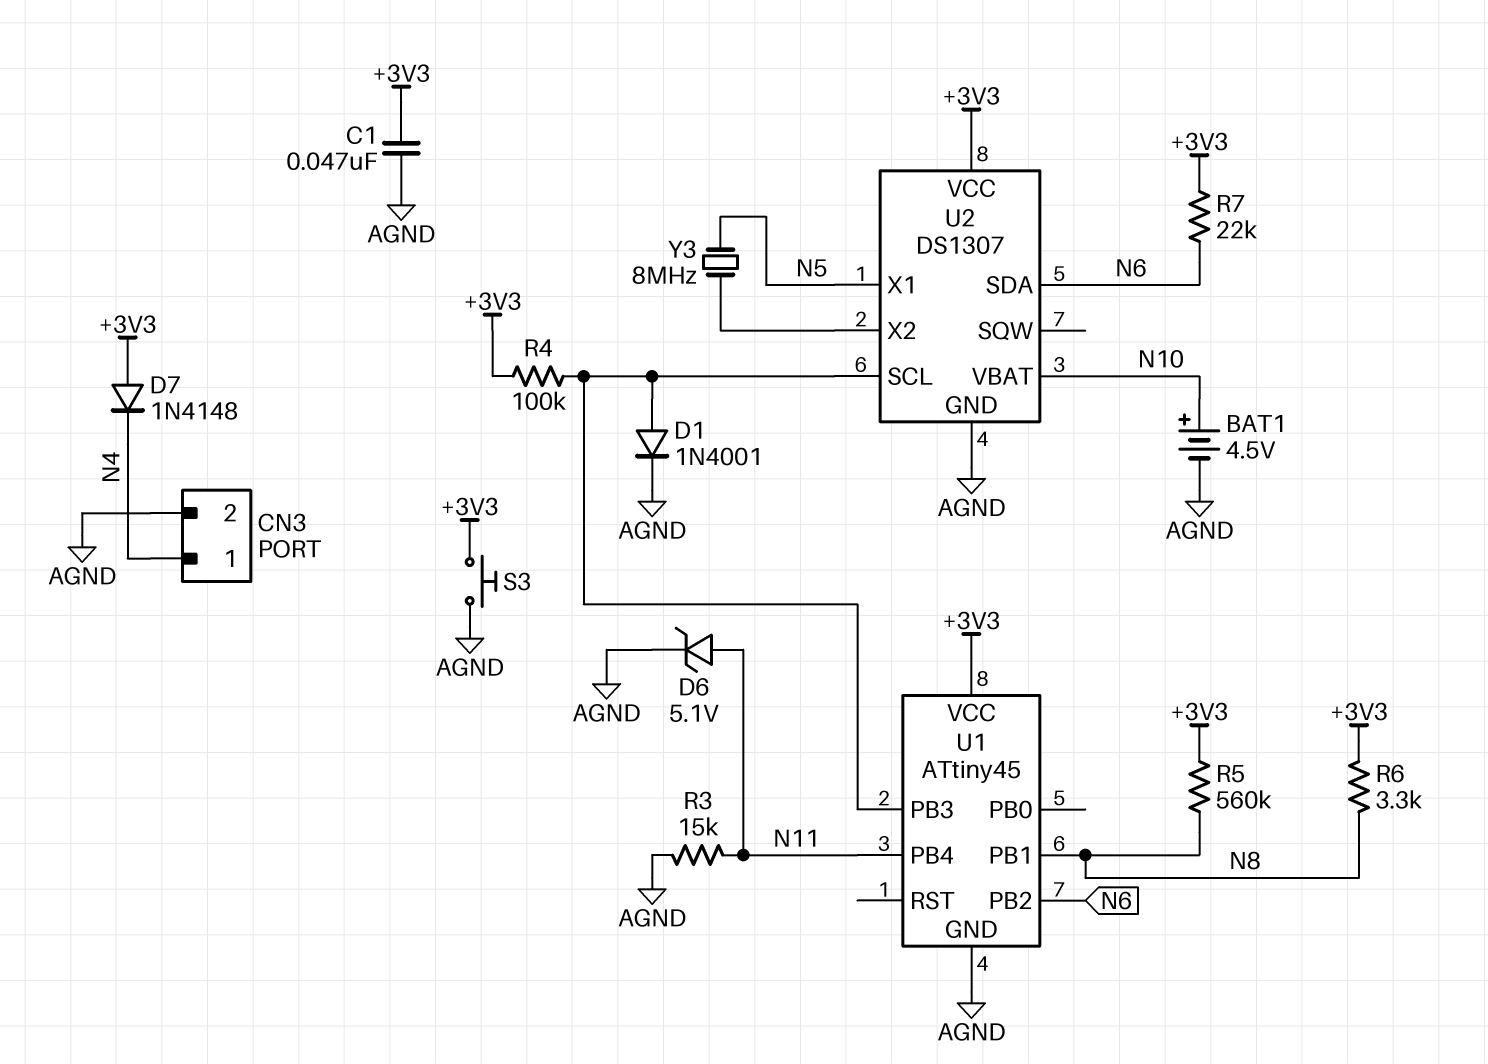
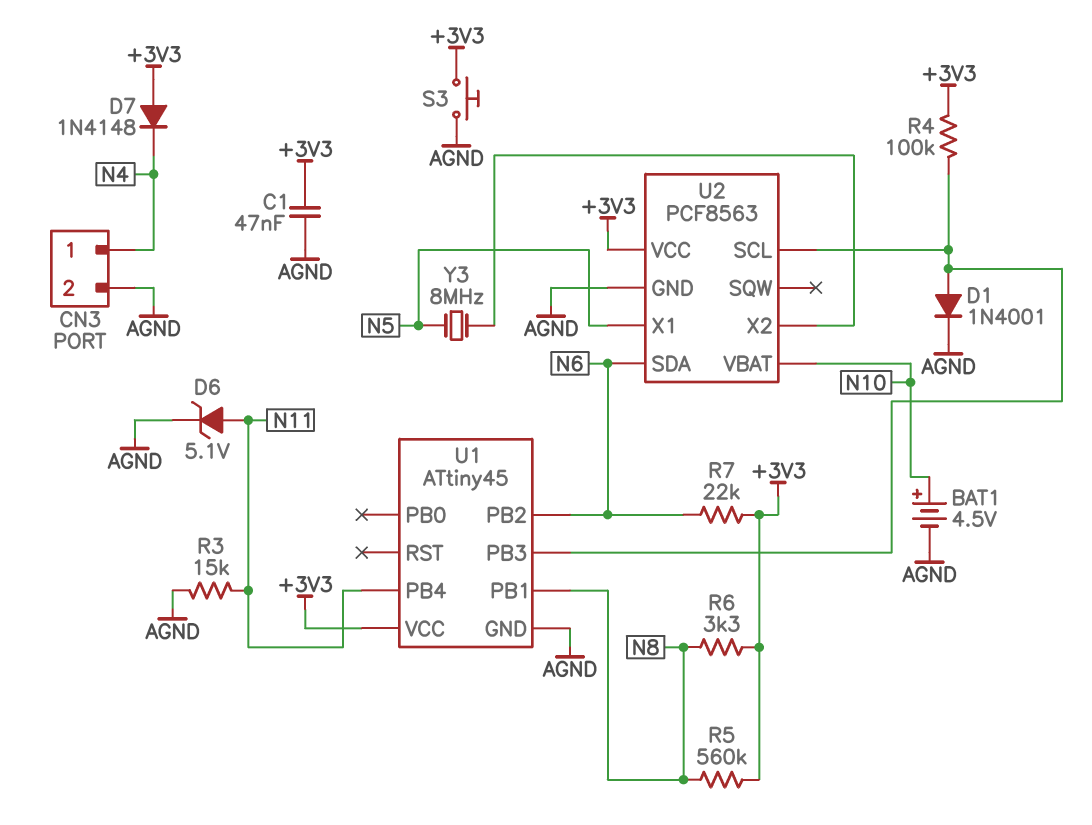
U2: DS1307 -> PCF8563

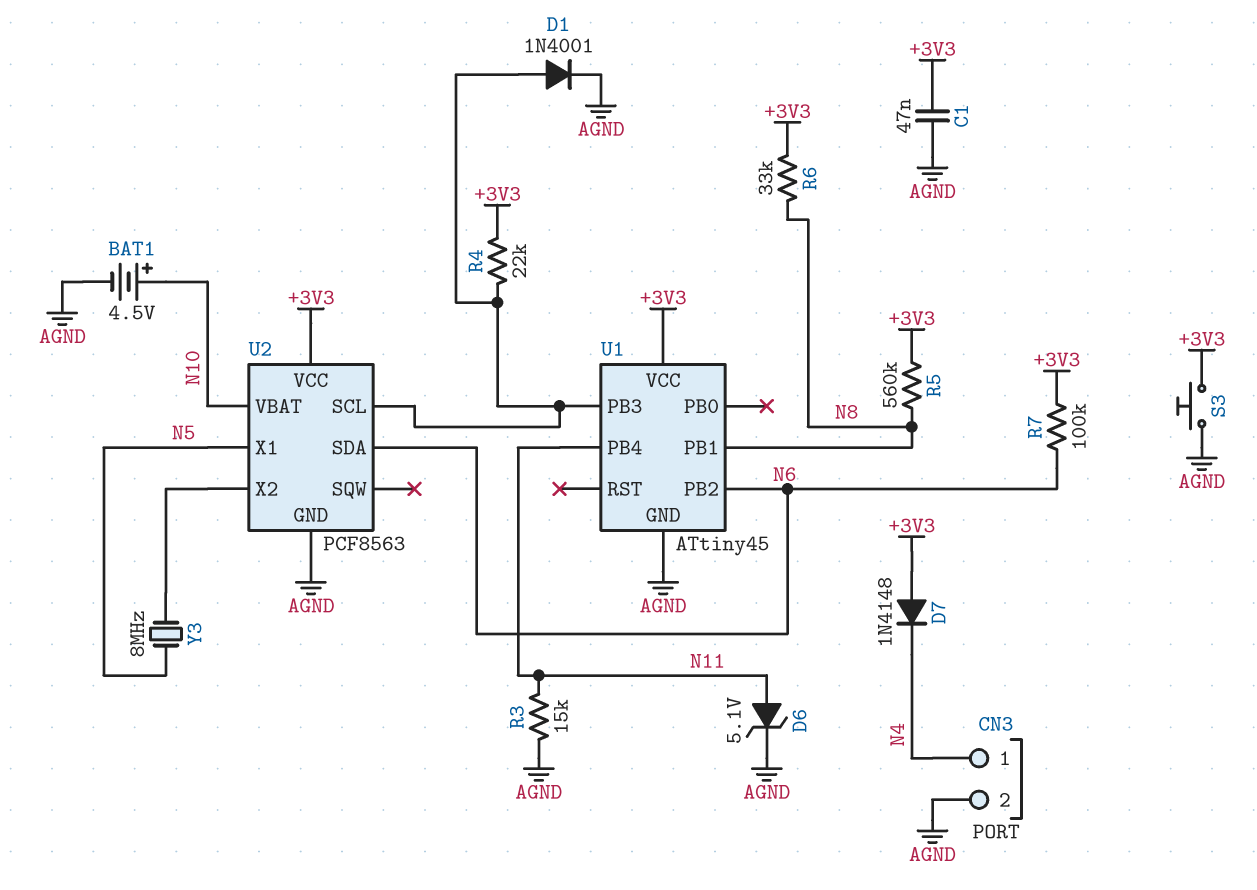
R4: 100k (+3V3, U1/PB3) -> 22k (+3V3, U1/PB3)
R6: 3.3k (+3V3, N8) -> 33k (+3V3, N8)
R7: 22k (+3V3, N6) -> 100k (+3V3, N6)

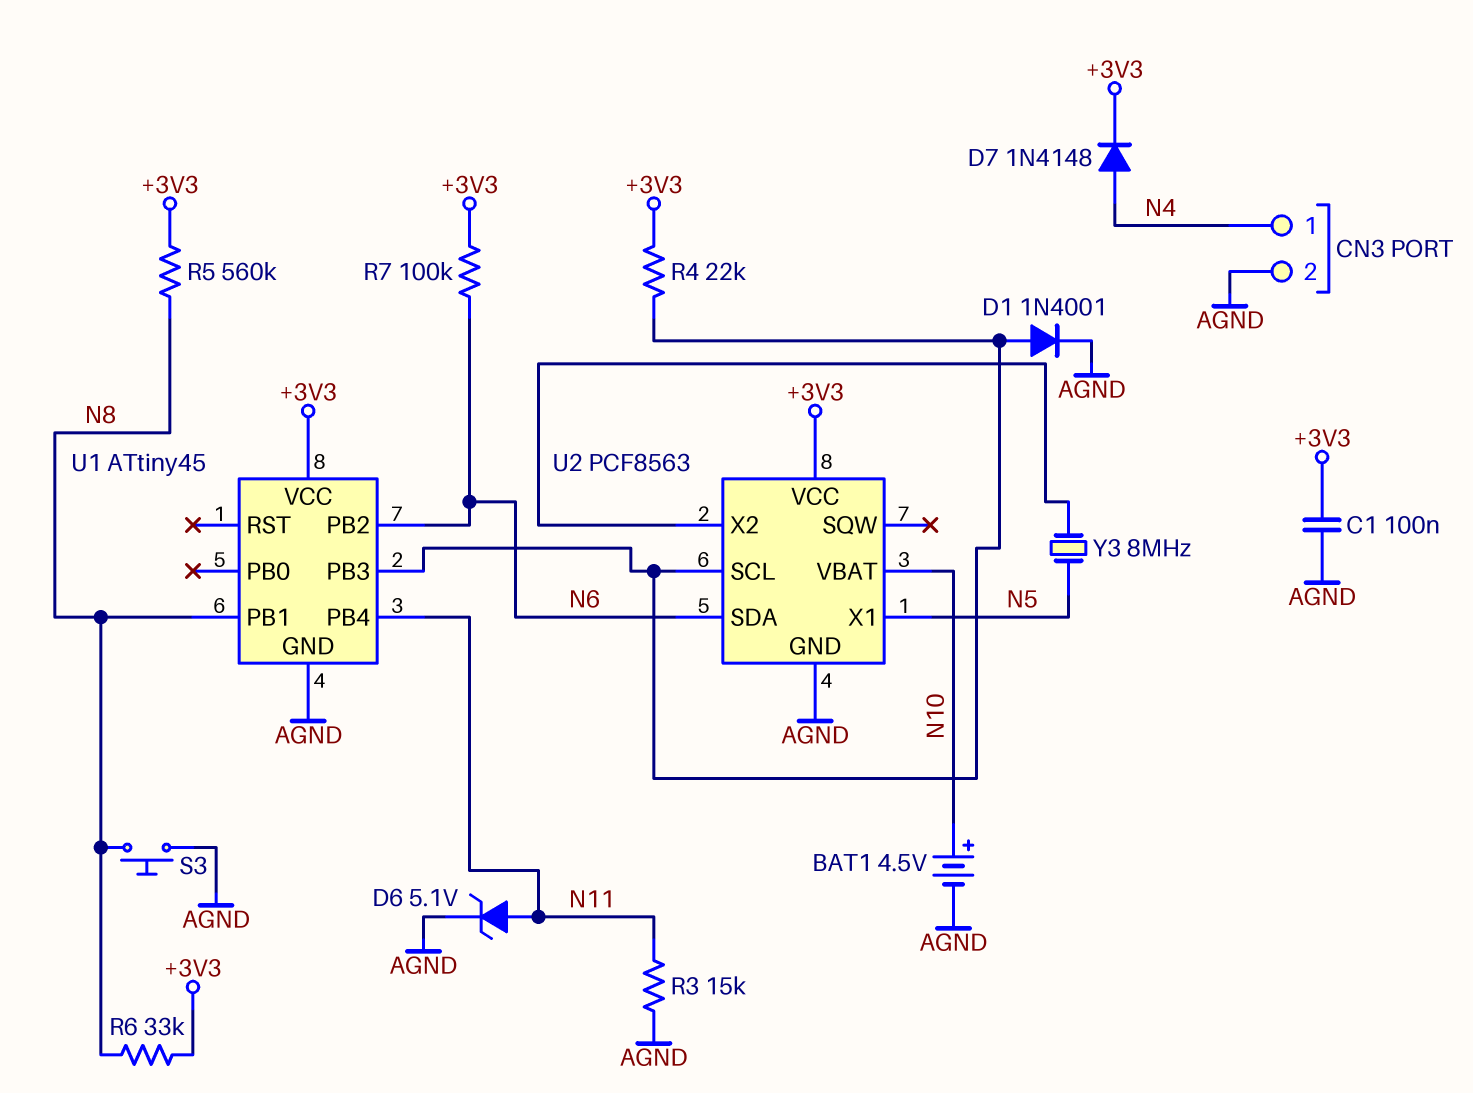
C1: 47nF (+3V3, AGND) -> 100nF (+3V3, AGND)
D7: diode 1N4148 (A +3V3, K N4) -> diode 1N4148 (A N4, K +3V3)
S3: button (+3V3, AGND) -> button (AGND, N8)

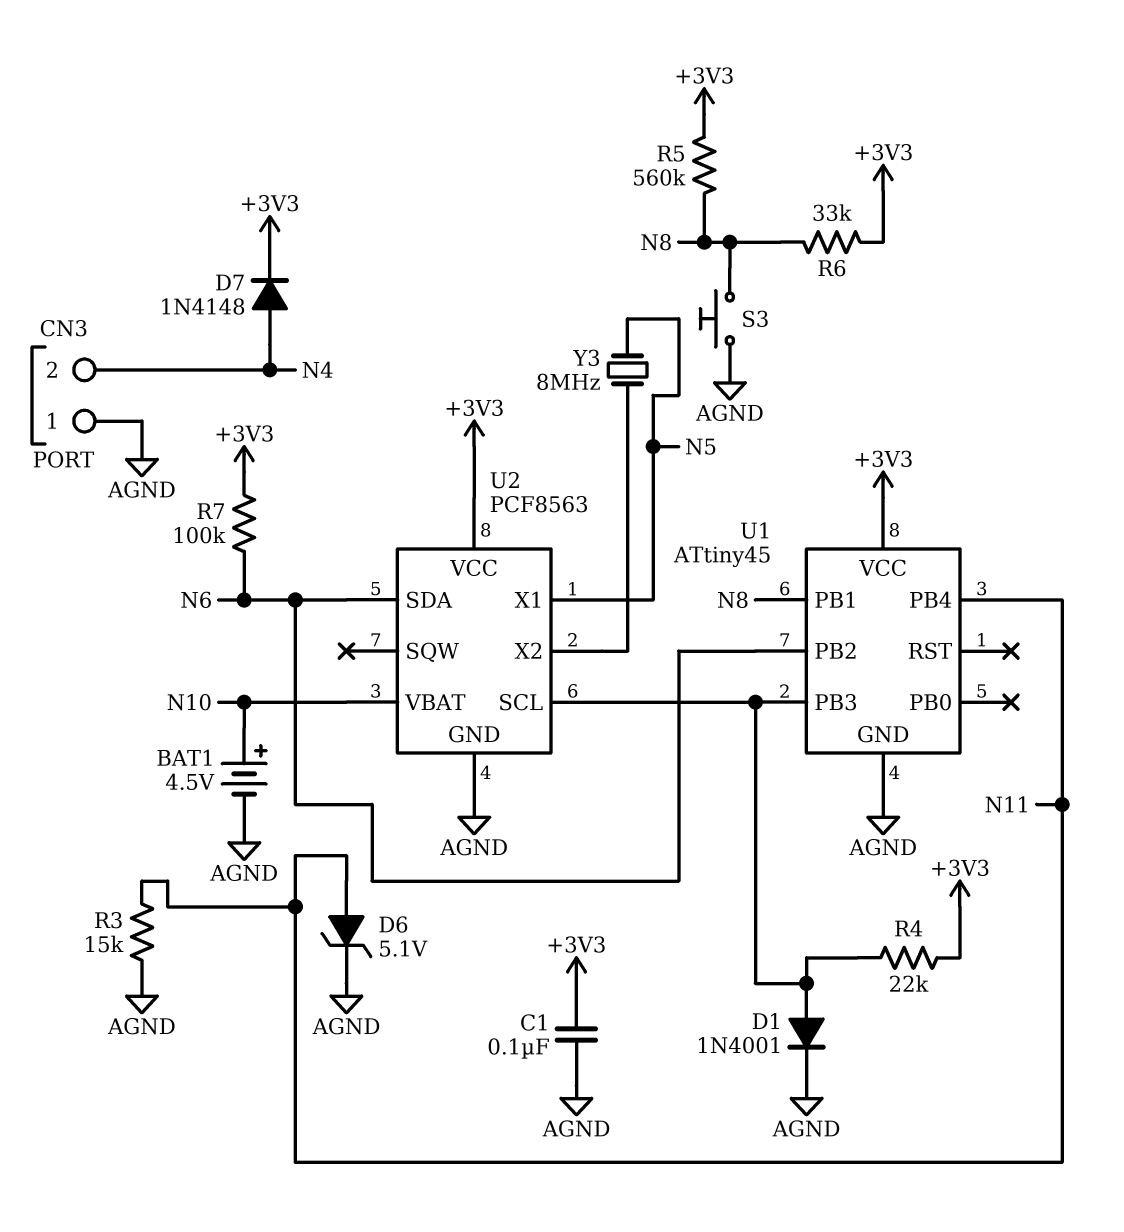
CN3 pin 1: N4 -> AGND
CN3 pin 2: AGND -> N4

